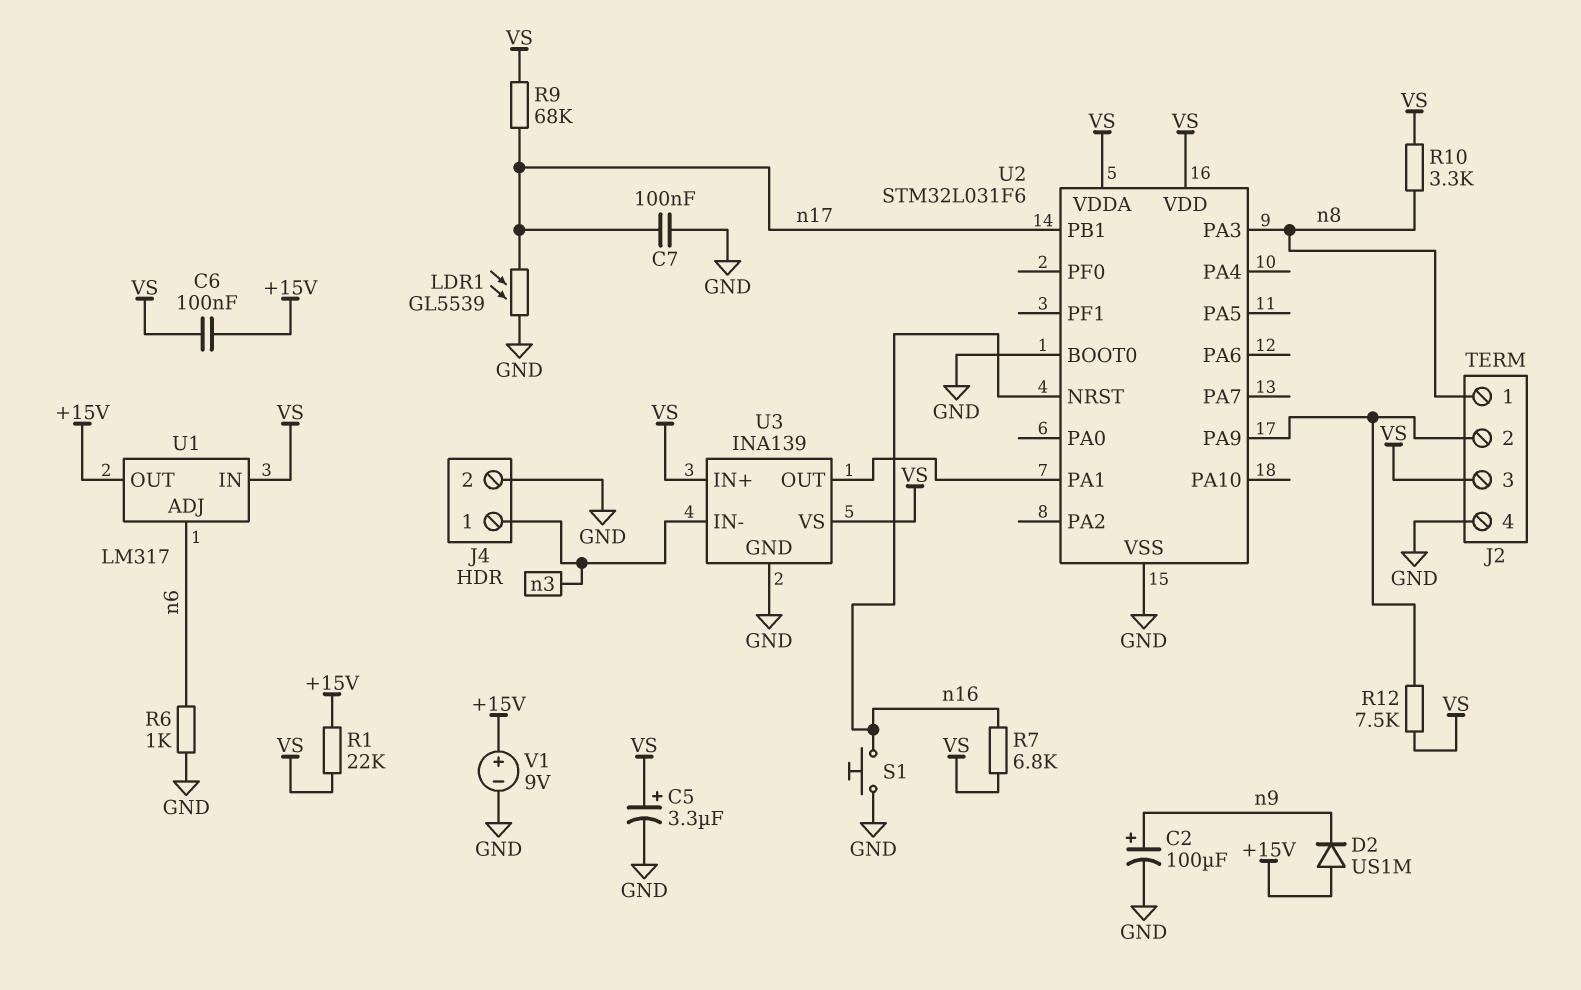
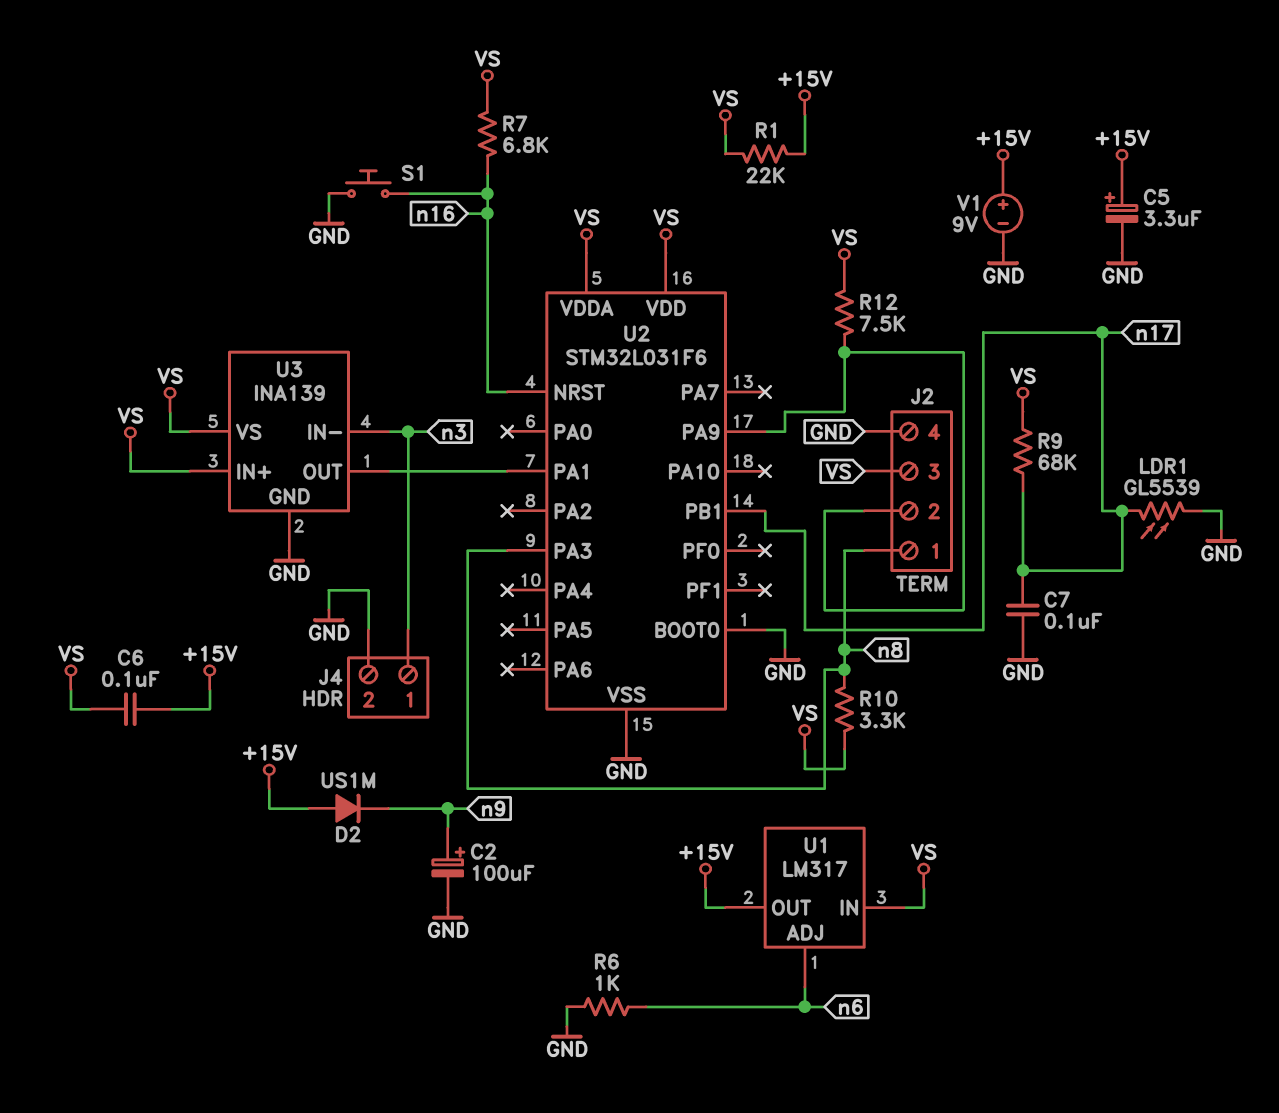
C5: 3.3uF (plus VS, minus GND) -> 3.3uF (plus +15V, minus GND)

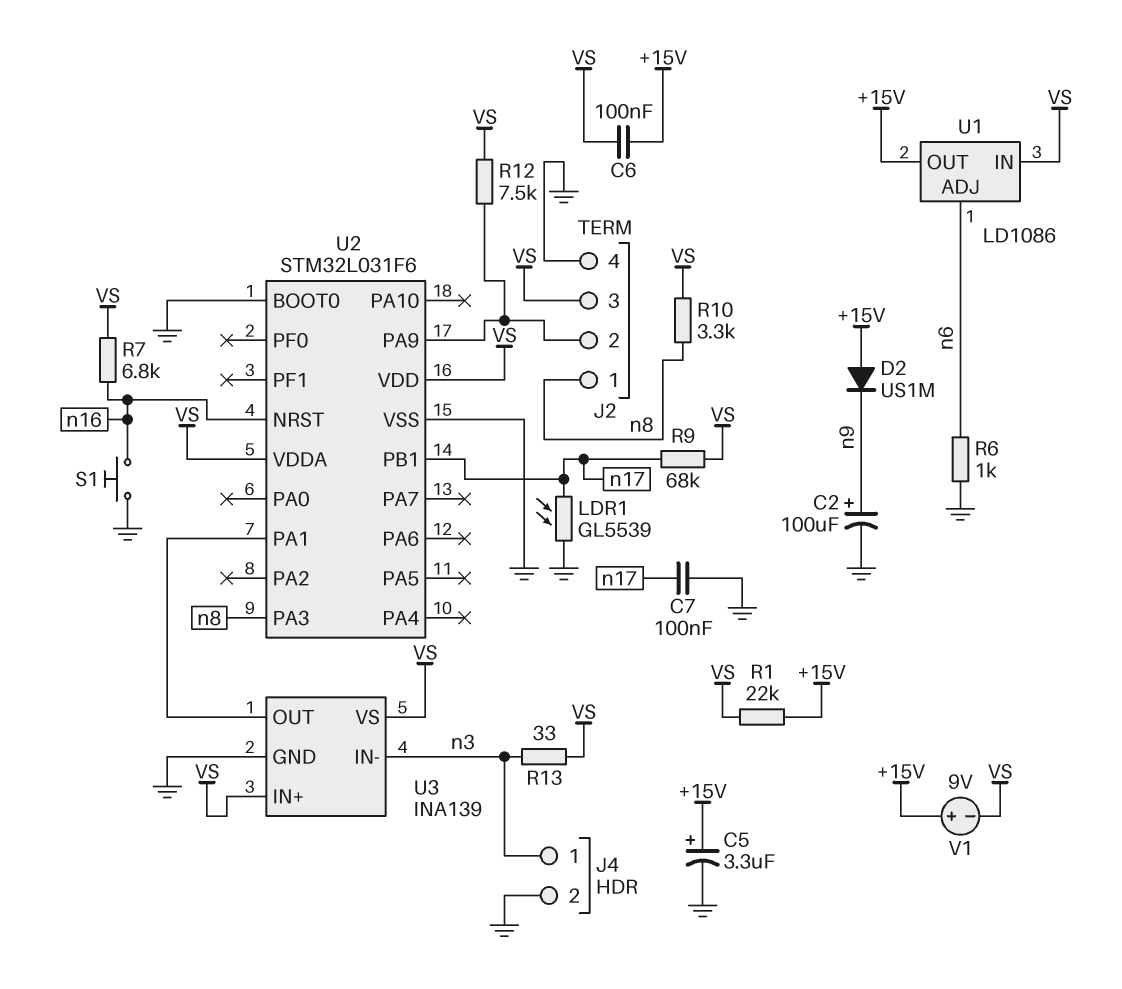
R13: none -> 33 (VS, n3)
U1: LM317 -> LD1086
V1: 9V (plus +15V, minus GND) -> 9V (plus +15V, minus VS)

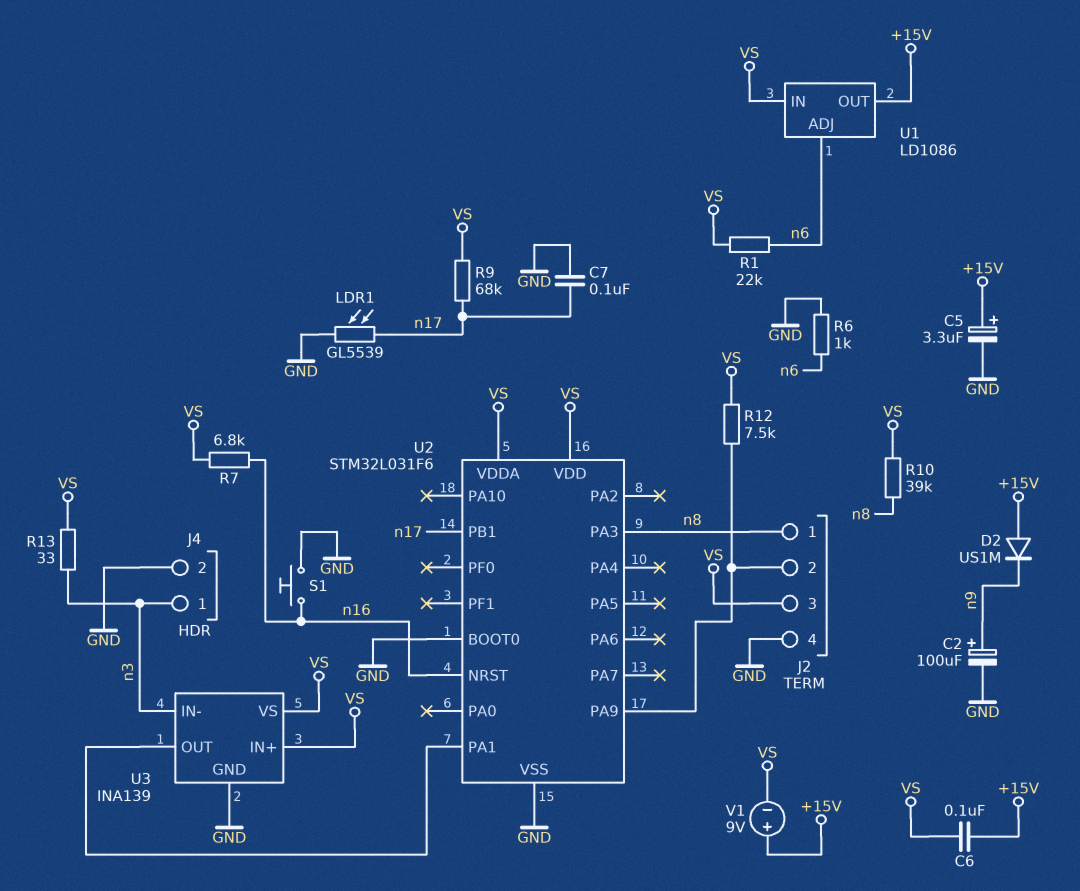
R1: 22k (+15V, VS) -> 22k (VS, n6)
R10: 3.3k (VS, n8) -> 39k (VS, n8)

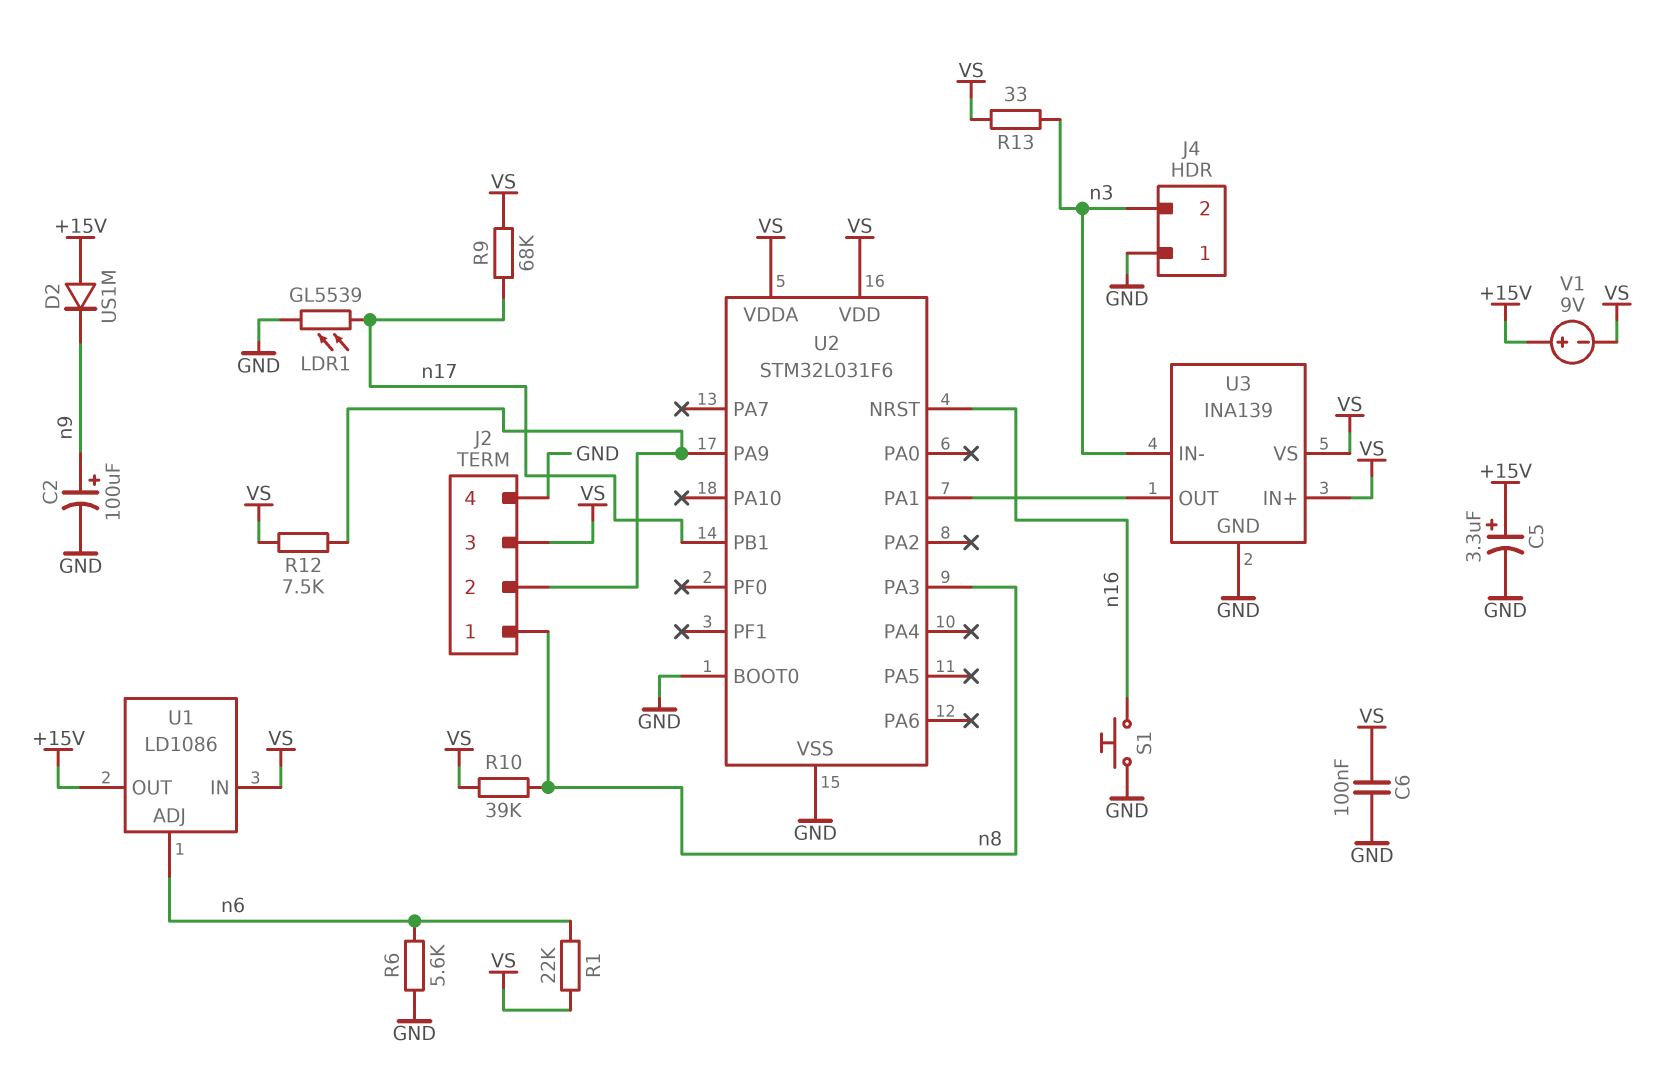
C6: 100nF (+15V, VS) -> 100nF (GND, VS)
C7: 100nF (GND, n17) -> none
J4 pin 1: n3 -> GND
J4 pin 2: GND -> n3
R6: 1k (GND, n6) -> 5.6k (GND, n6)
R7: 6.8k (VS, n16) -> none

